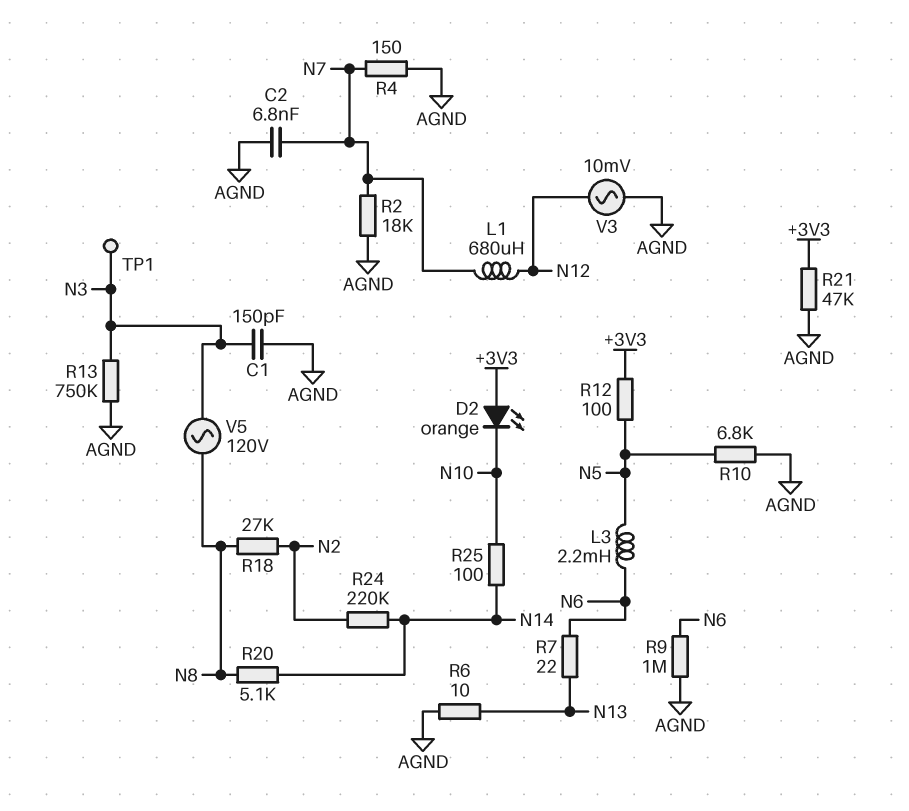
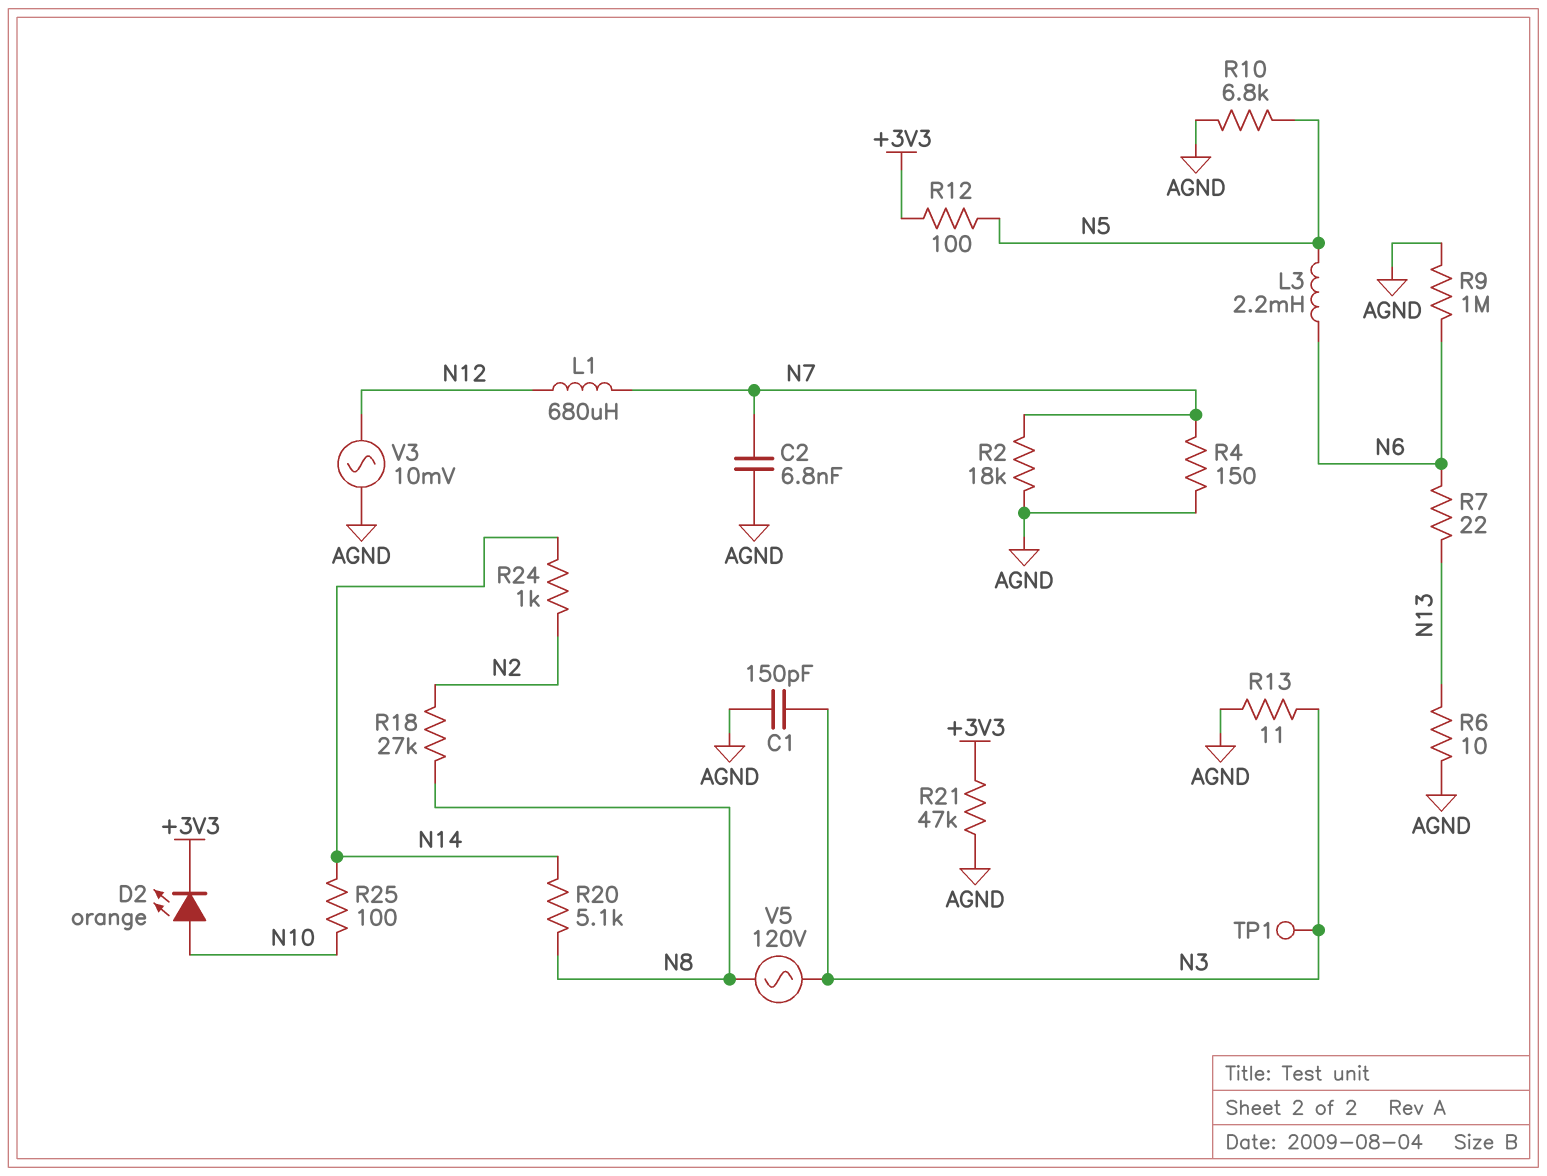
D2: LED orange (A +3V3, K N10) -> LED orange (A N10, K +3V3)
R13: 750k (AGND, N3) -> 11 (AGND, N3)
R24: 220k (N2, N14) -> 1k (N2, N14)

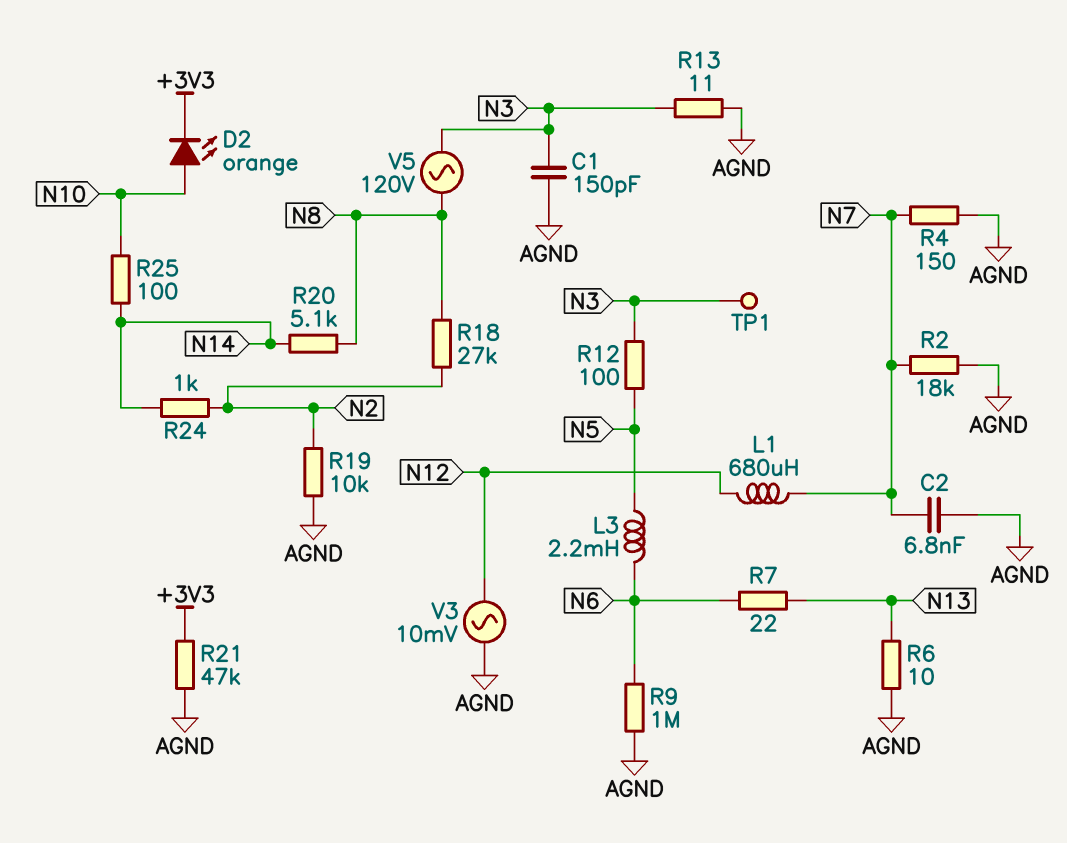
R10: 6.8k (AGND, N5) -> none
R12: 100 (+3V3, N5) -> 100 (N3, N5)
R19: none -> 10k (AGND, N2)

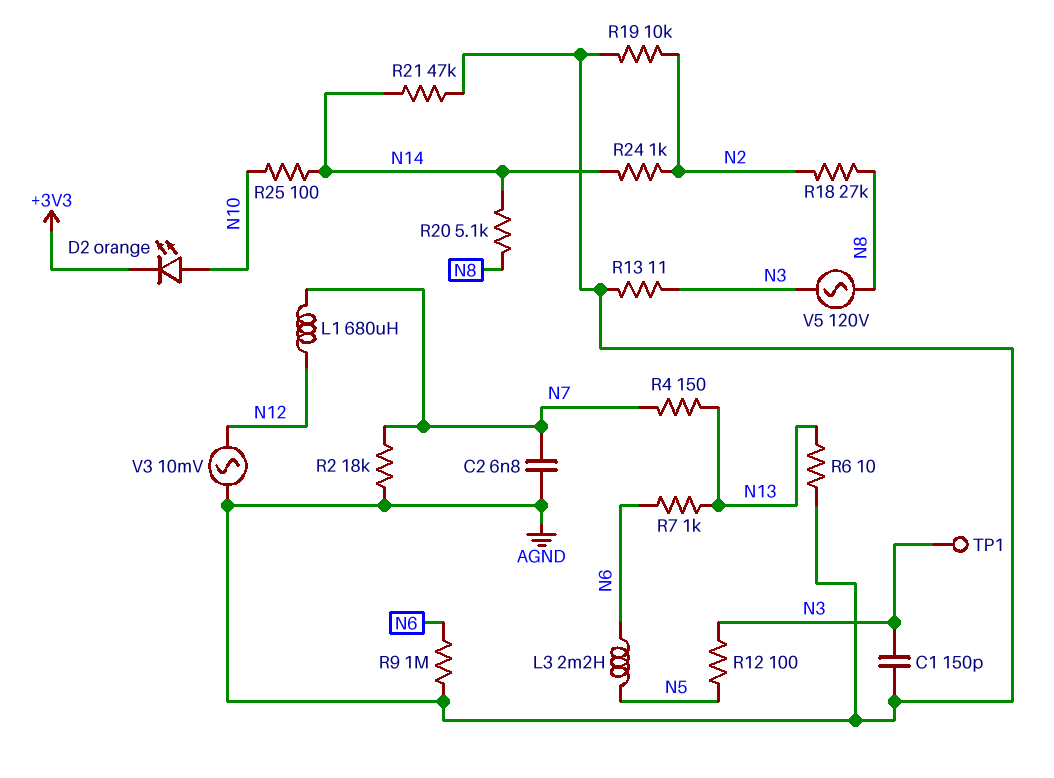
R4: 150 (AGND, N7) -> 150 (N7, N13)
R7: 22 (N6, N13) -> 1k (N6, N13)
R21: 47k (+3V3, AGND) -> 47k (AGND, N14)

